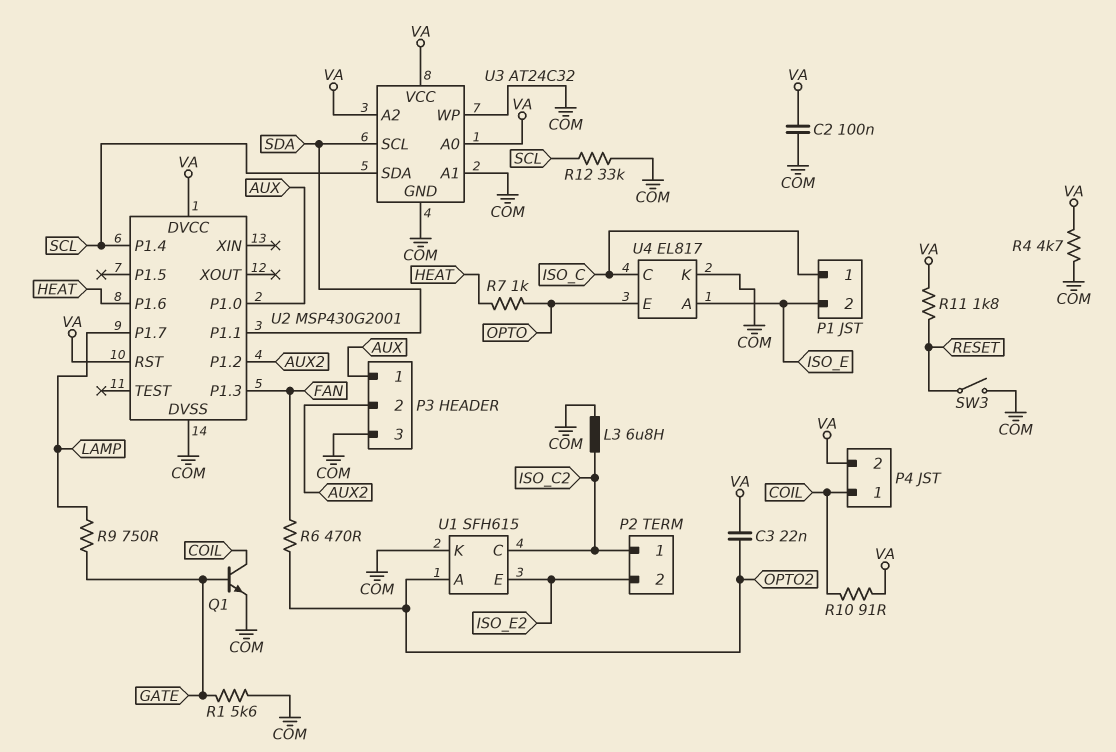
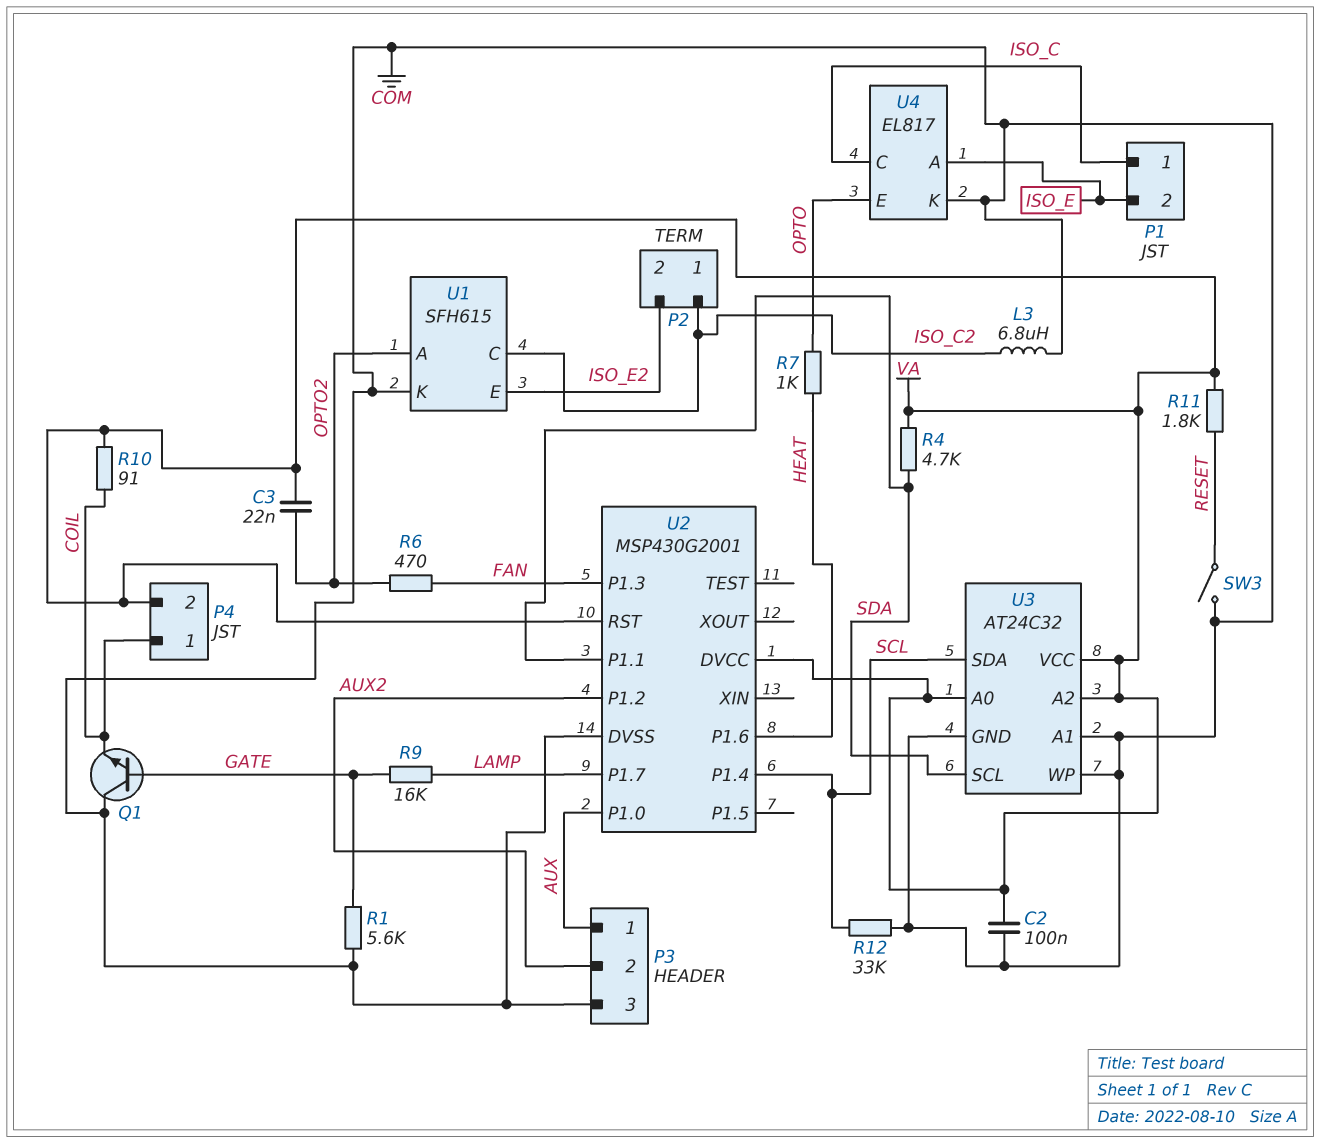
Q1: NPN (B GATE, C COIL, E COM) -> NPN (B GATE, C COM, E COIL)
R4: 4.7k (COM, VA) -> 4.7k (SDA, VA)
R9: 750 (GATE, LAMP) -> 16k (GATE, LAMP)

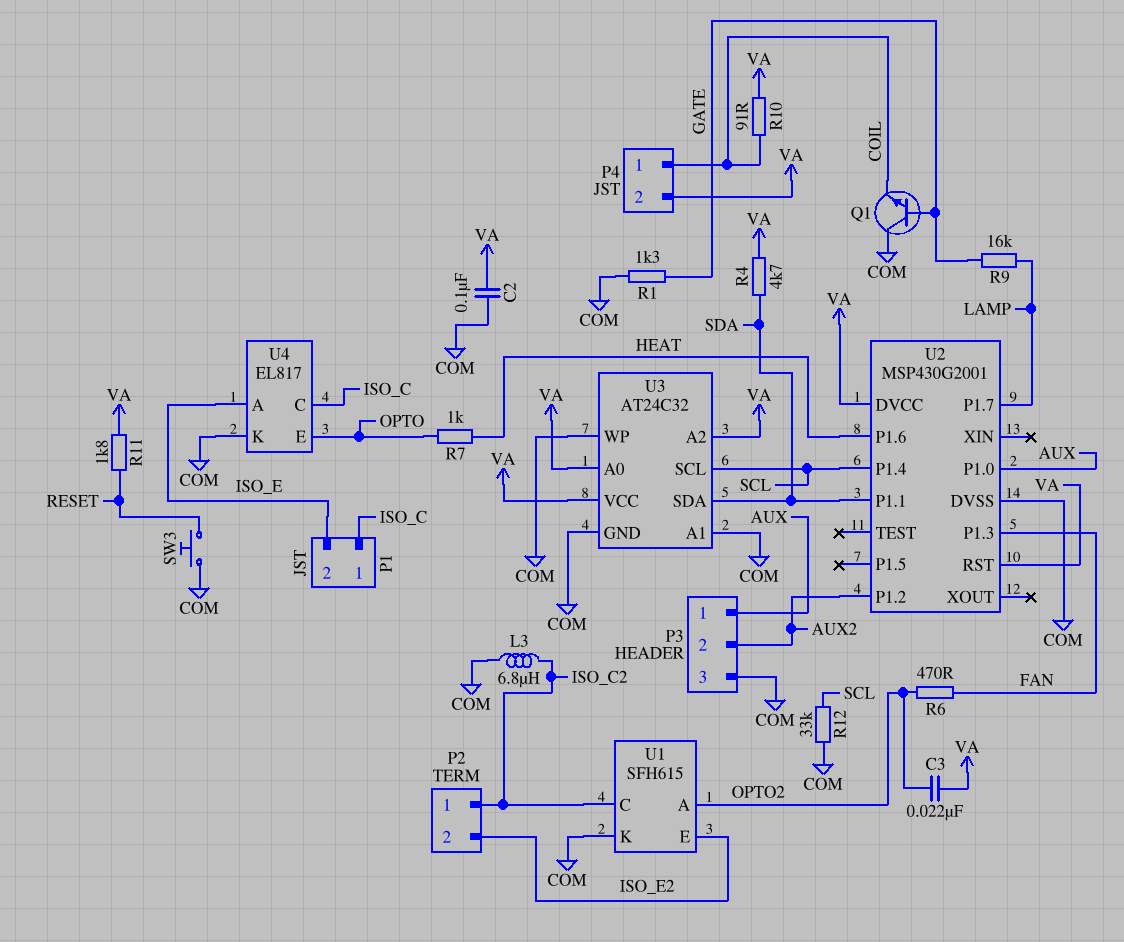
R1: 5.6k (COM, GATE) -> 1.3k (COM, GATE)
SW3: switch (COM, RESET) -> button (COM, RESET)
U3 pin SCL: SDA -> SCL
U3 pin SDA: SCL -> SDA

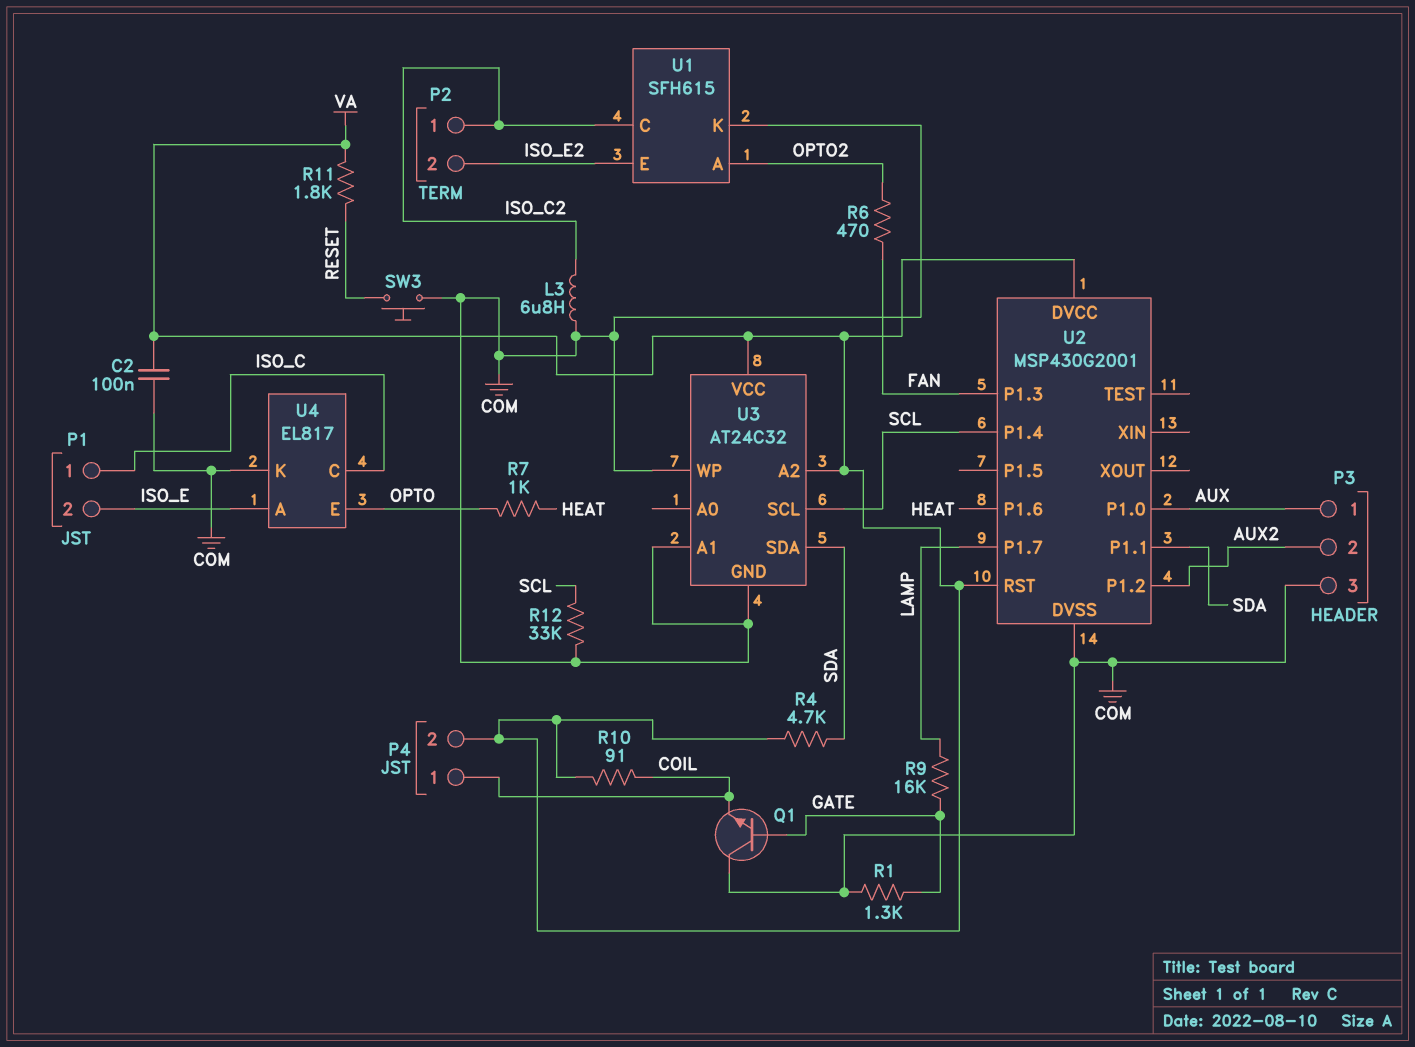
C3: 22nF (OPTO2, VA) -> none
U3 pin A0: VA -> none

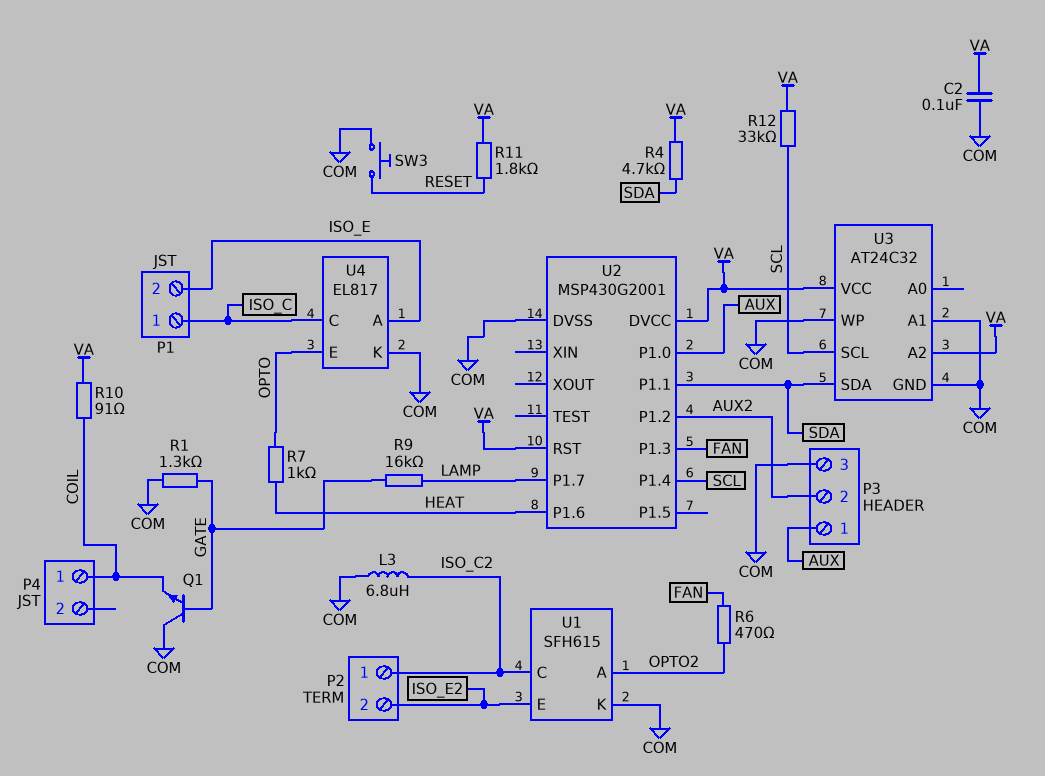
P4 pin 2: VA -> none
R12: 33k (COM, SCL) -> 33k (SCL, VA)

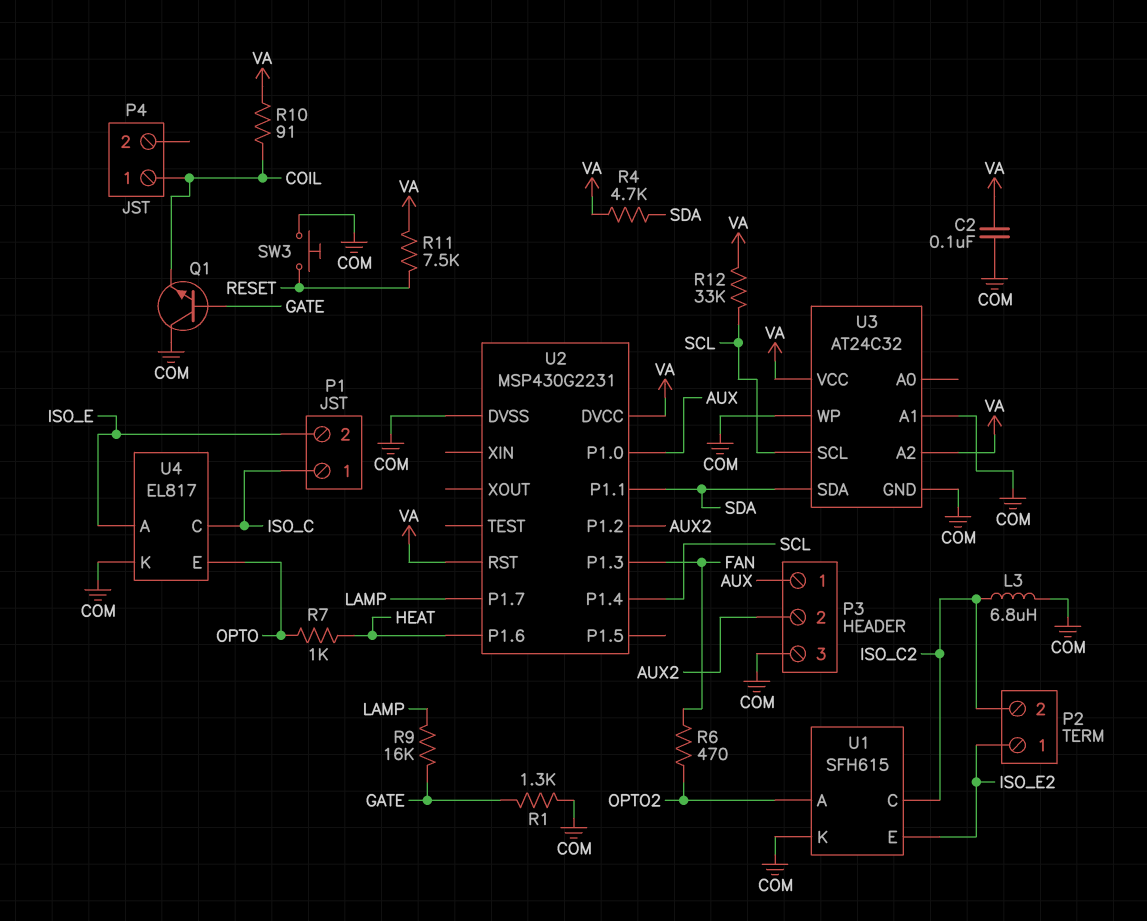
P2 pin 1: ISO_C2 -> ISO_E2
P2 pin 2: ISO_E2 -> ISO_C2
R11: 1.8k (RESET, VA) -> 7.5k (RESET, VA)
U2: MSP430G2001 -> MSP430G2231

